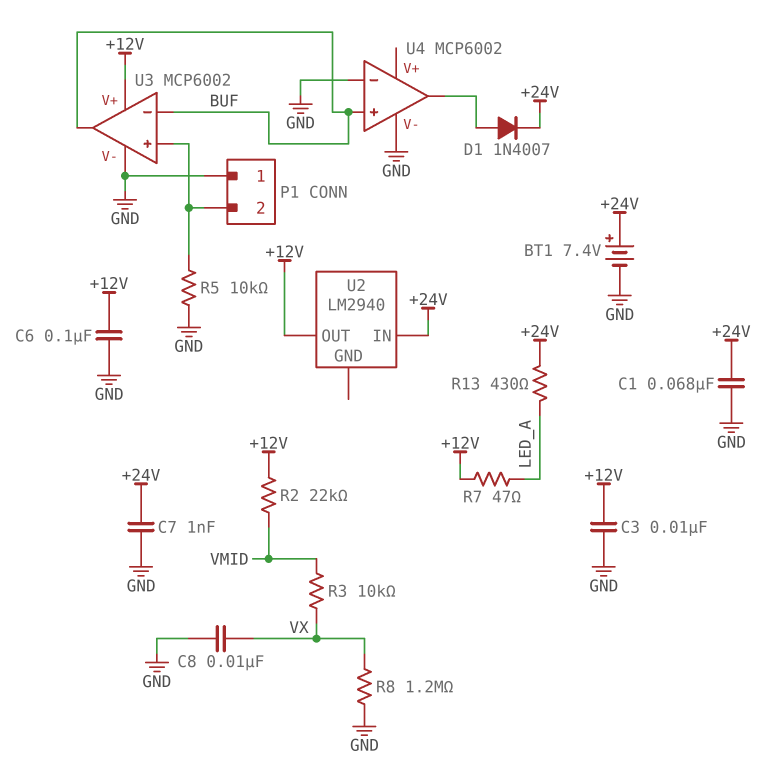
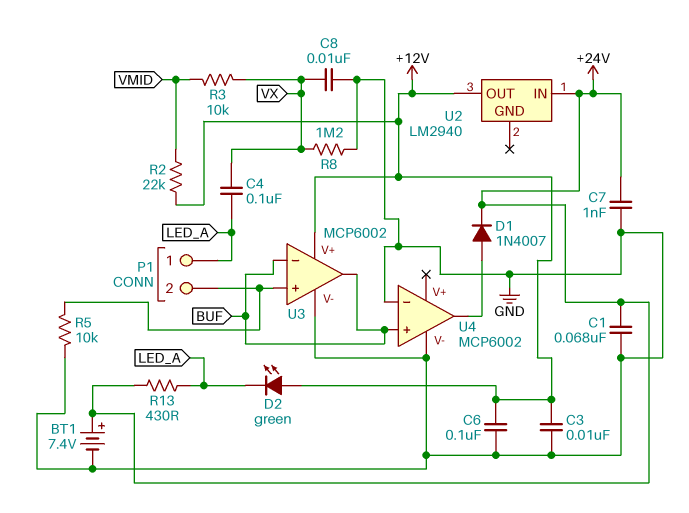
C4: none -> 100nF (LED_A, VX)
D2: none -> LED green (A +12V, K LED_A)
P1 pin 1: GND -> LED_A
R7: 47 (+12V, LED_A) -> none

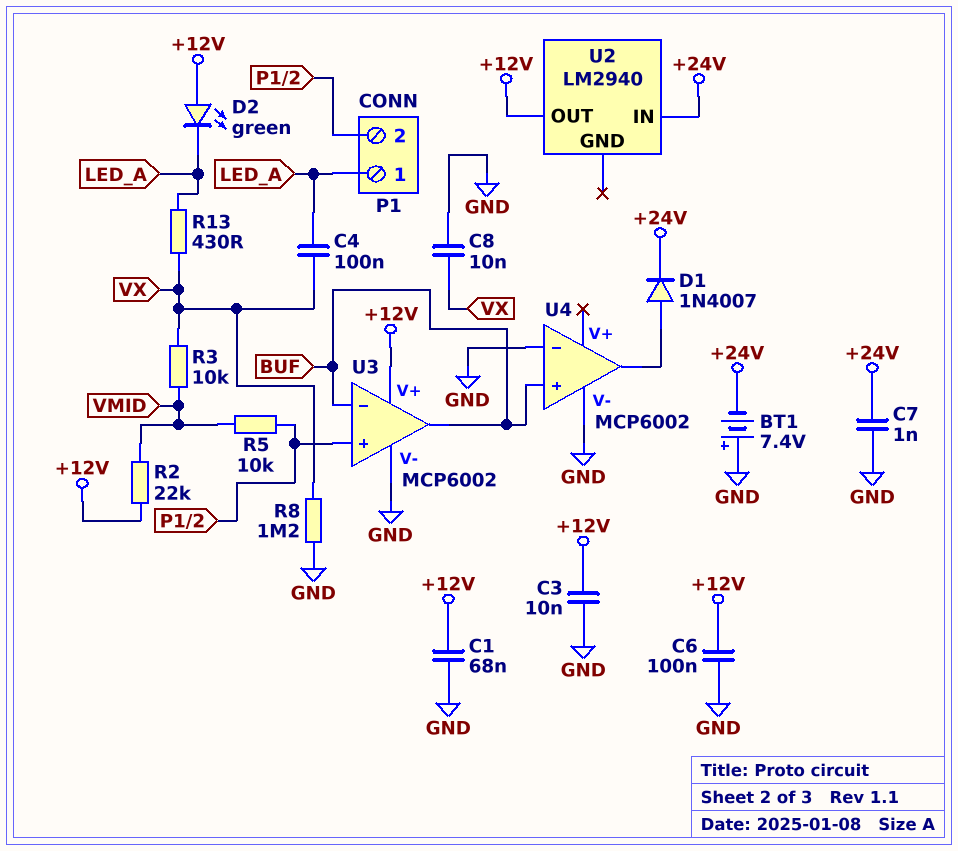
BT1: 7.4V (plus +24V, minus GND) -> 7.4V (plus GND, minus +24V)
C1: 68nF (+24V, GND) -> 68nF (+12V, GND)
R5: 10k (GND, P1/2) -> 10k (P1/2, VMID)
R13: 430 (+24V, LED_A) -> 430 (LED_A, VX)

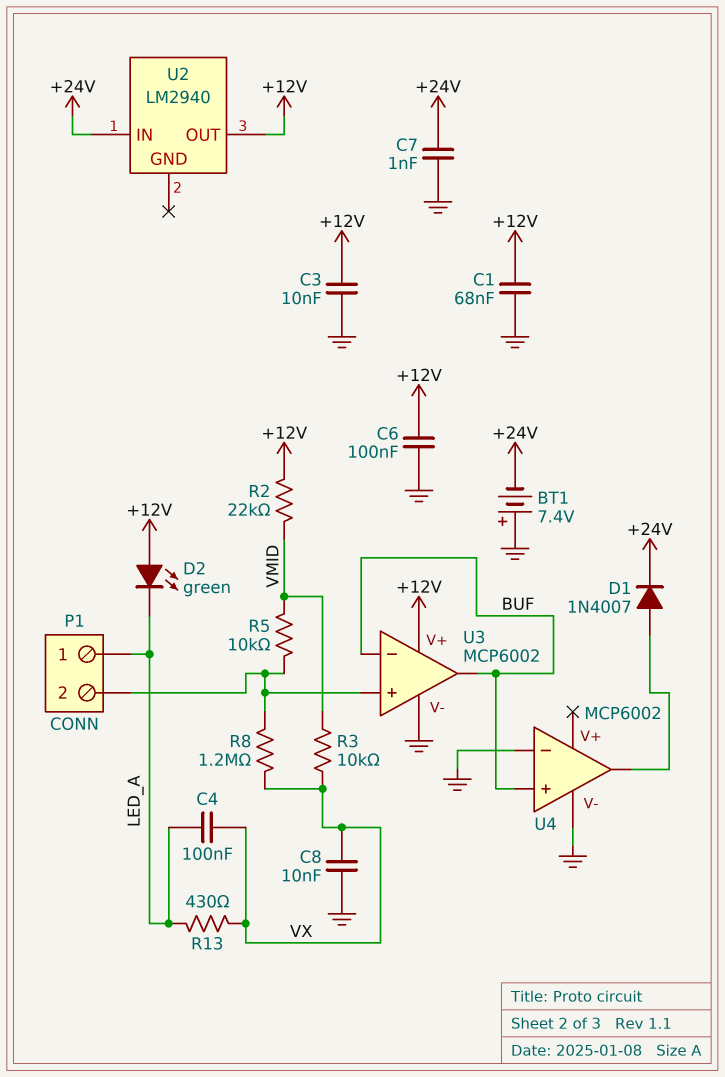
R8: 1.2M (GND, VX) -> 1.2M (P1/2, VX)

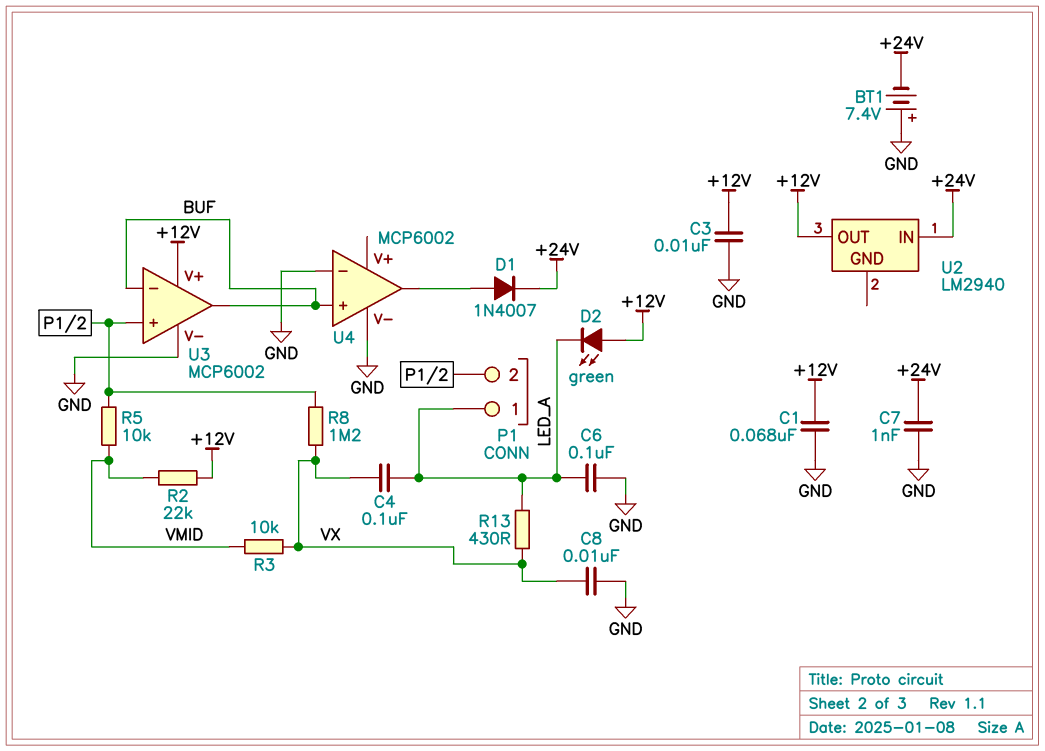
C6: 100nF (+12V, GND) -> 100nF (GND, LED_A)

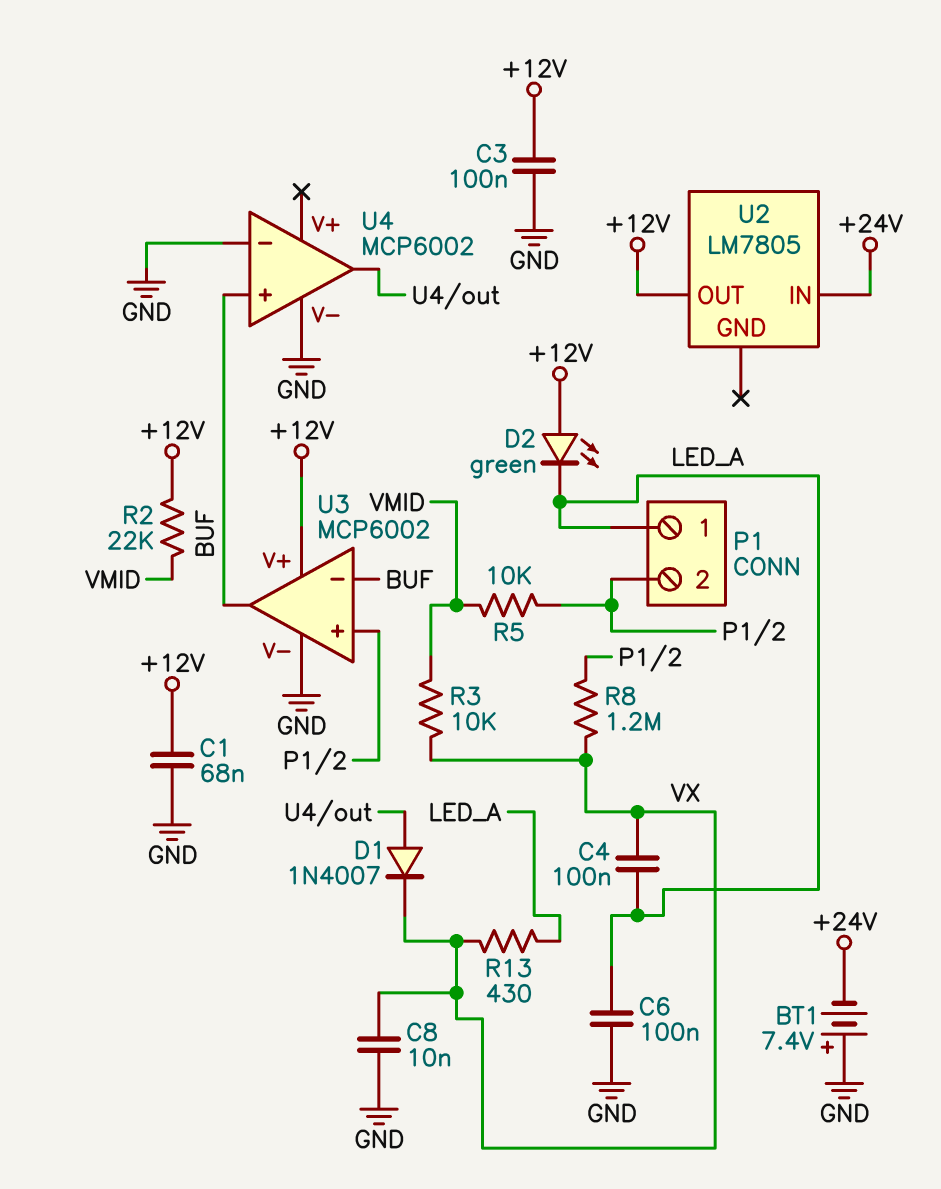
C3: 10nF (+12V, GND) -> 100nF (+12V, GND)
C7: 1nF (+24V, GND) -> none
D1: diode 1N4007 (A U4/out, K +24V) -> diode 1N4007 (A U4/out, K VX)
U2: LM2940 -> LM7805

